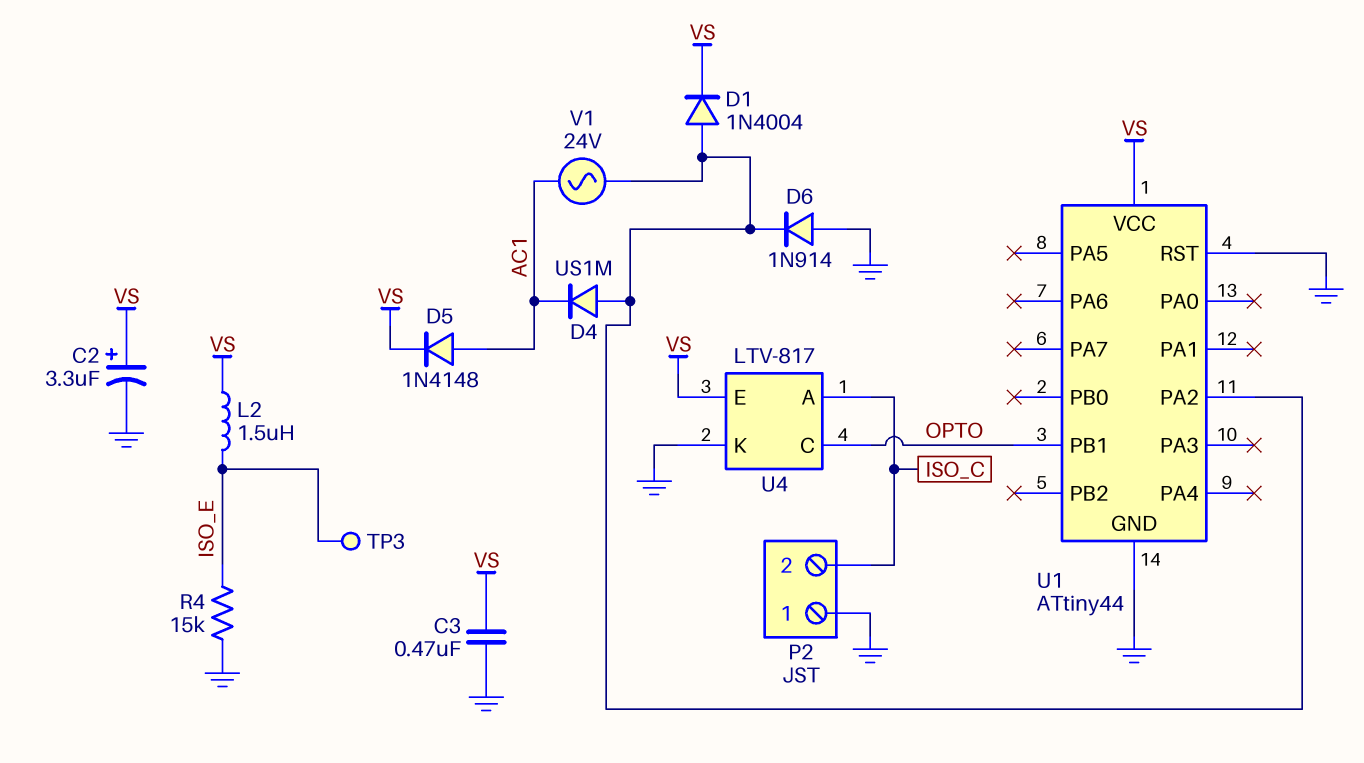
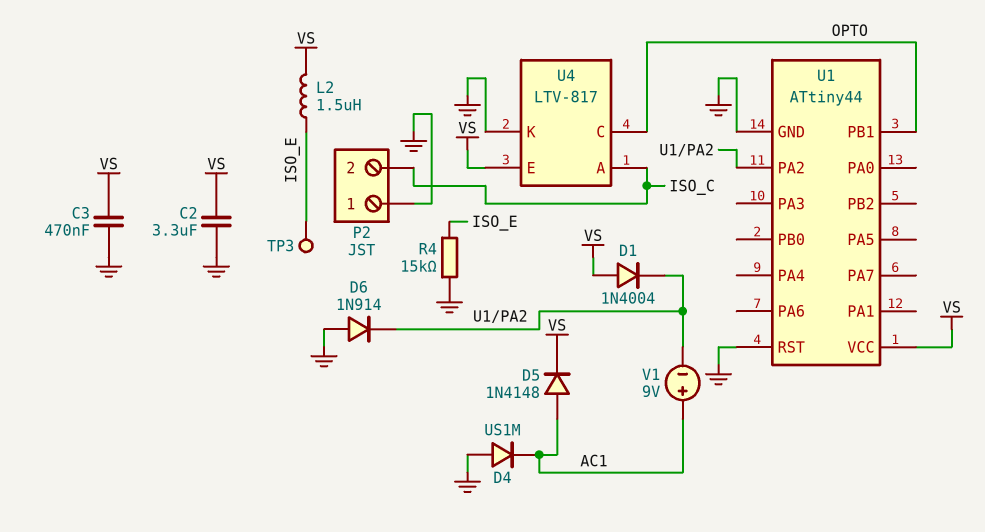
C2: 3.3uF (plus VS, minus GND) -> 3.3uF (GND, VS)
D1: diode 1N4004 (A U1/PA2, K VS) -> diode 1N4004 (A VS, K U1/PA2)
D4: diode US1M (A U1/PA2, K AC1) -> diode US1M (A GND, K AC1)
V1: AC 24V (AC1, U1/PA2) -> 9V (plus AC1, minus U1/PA2)

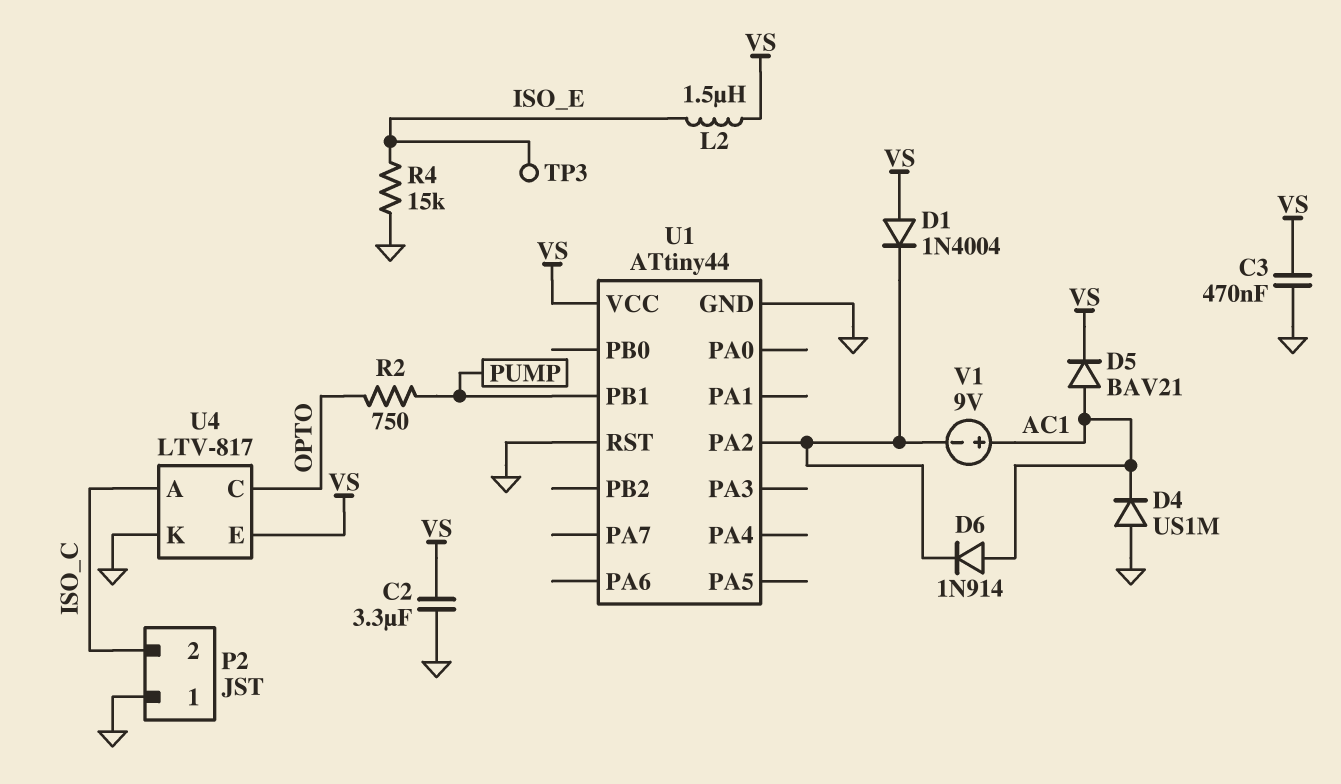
D5: diode 1N4148 (A AC1, K VS) -> diode BAV21 (A AC1, K VS)
D6: diode 1N914 (A GND, K U1/PA2) -> diode 1N914 (A AC1, K U1/PA2)
R2: none -> 750 (OPTO, PUMP)
U1 pin PB1: OPTO -> PUMP

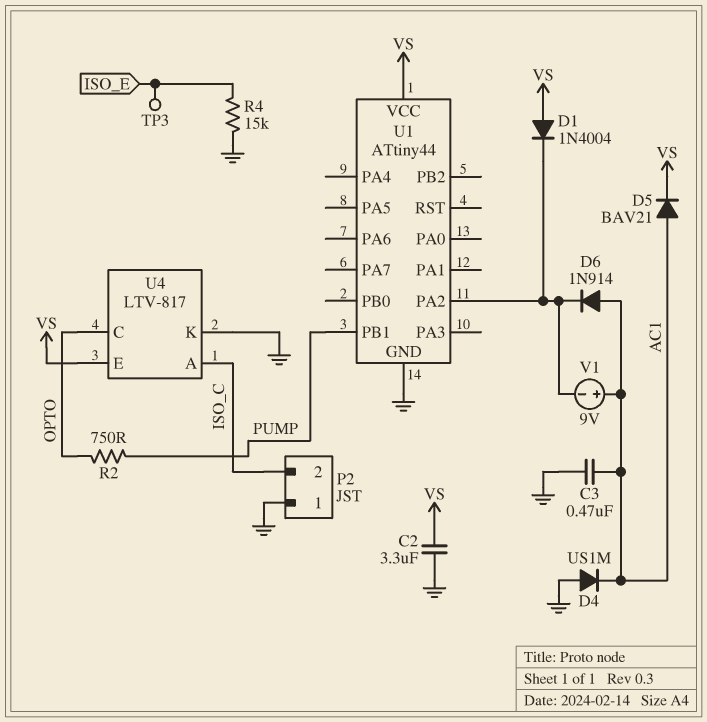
C3: 470nF (GND, VS) -> 470nF (AC1, GND)
L2: 1.5uH (ISO_E, VS) -> none
U1 pin RST: GND -> none

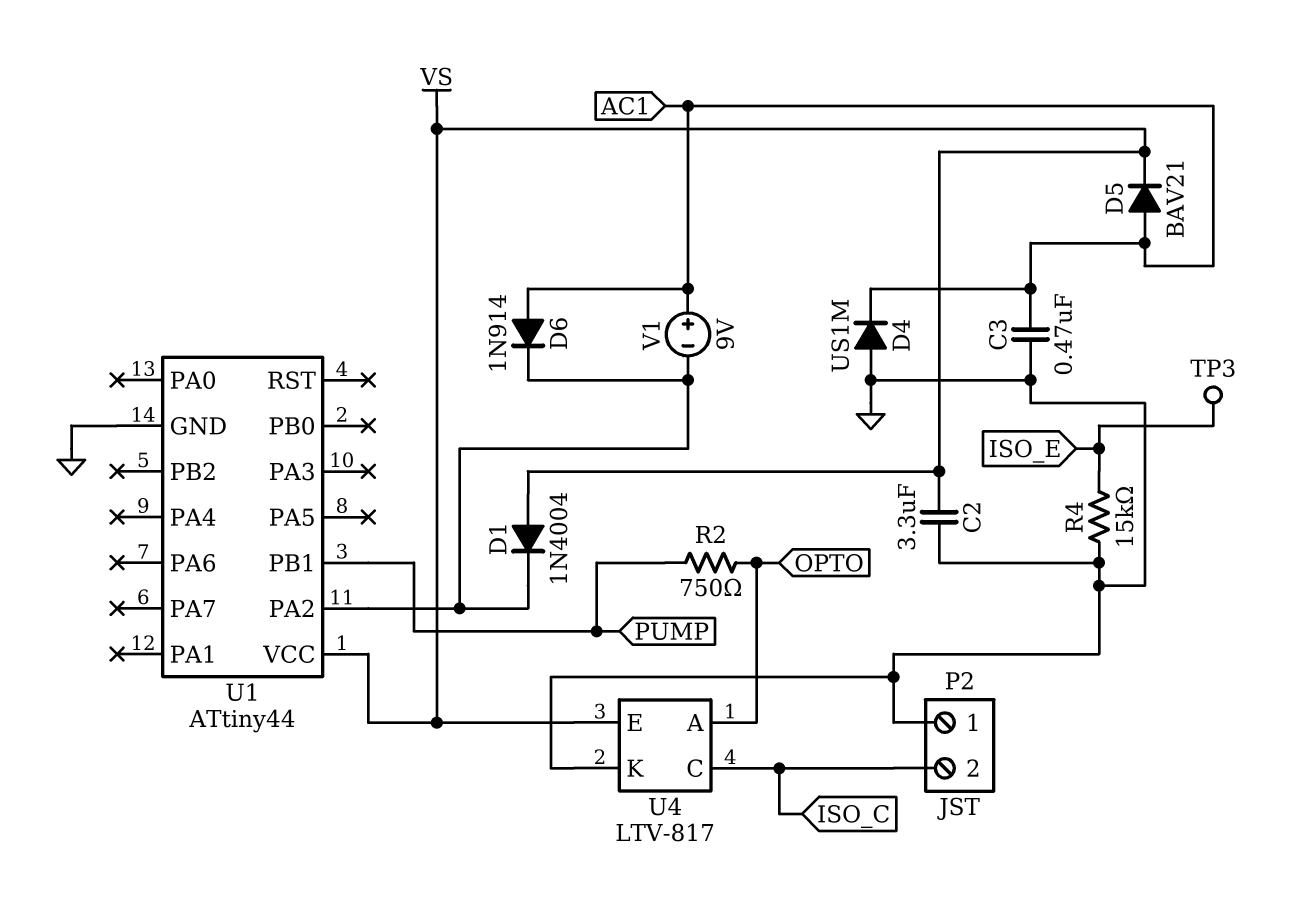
U4 pin A: ISO_C -> OPTO
U4 pin C: OPTO -> ISO_C

